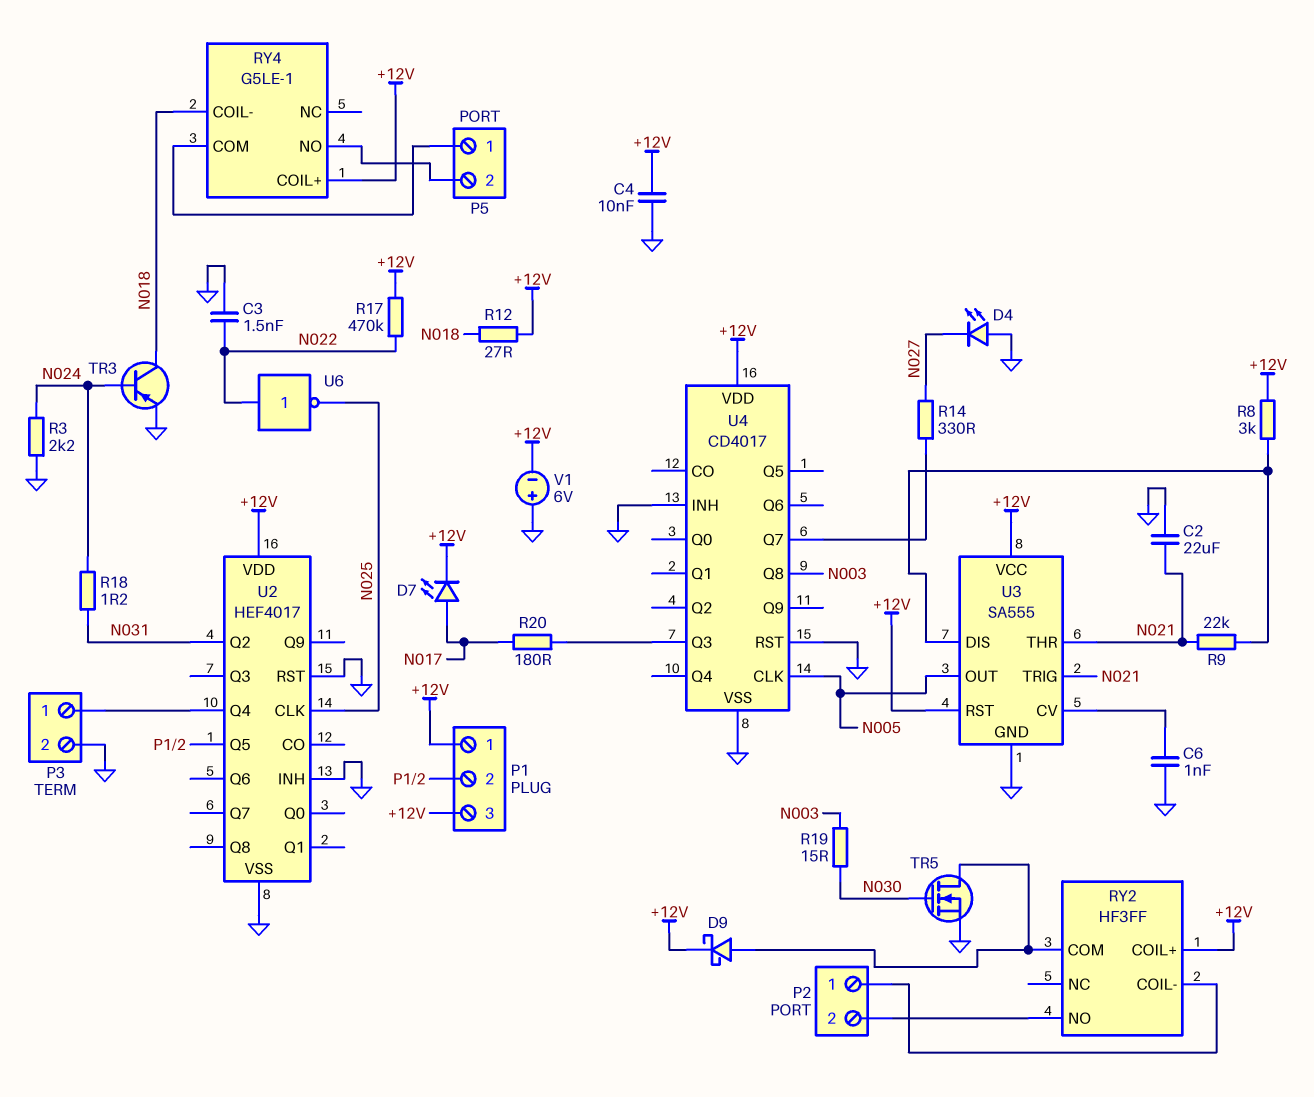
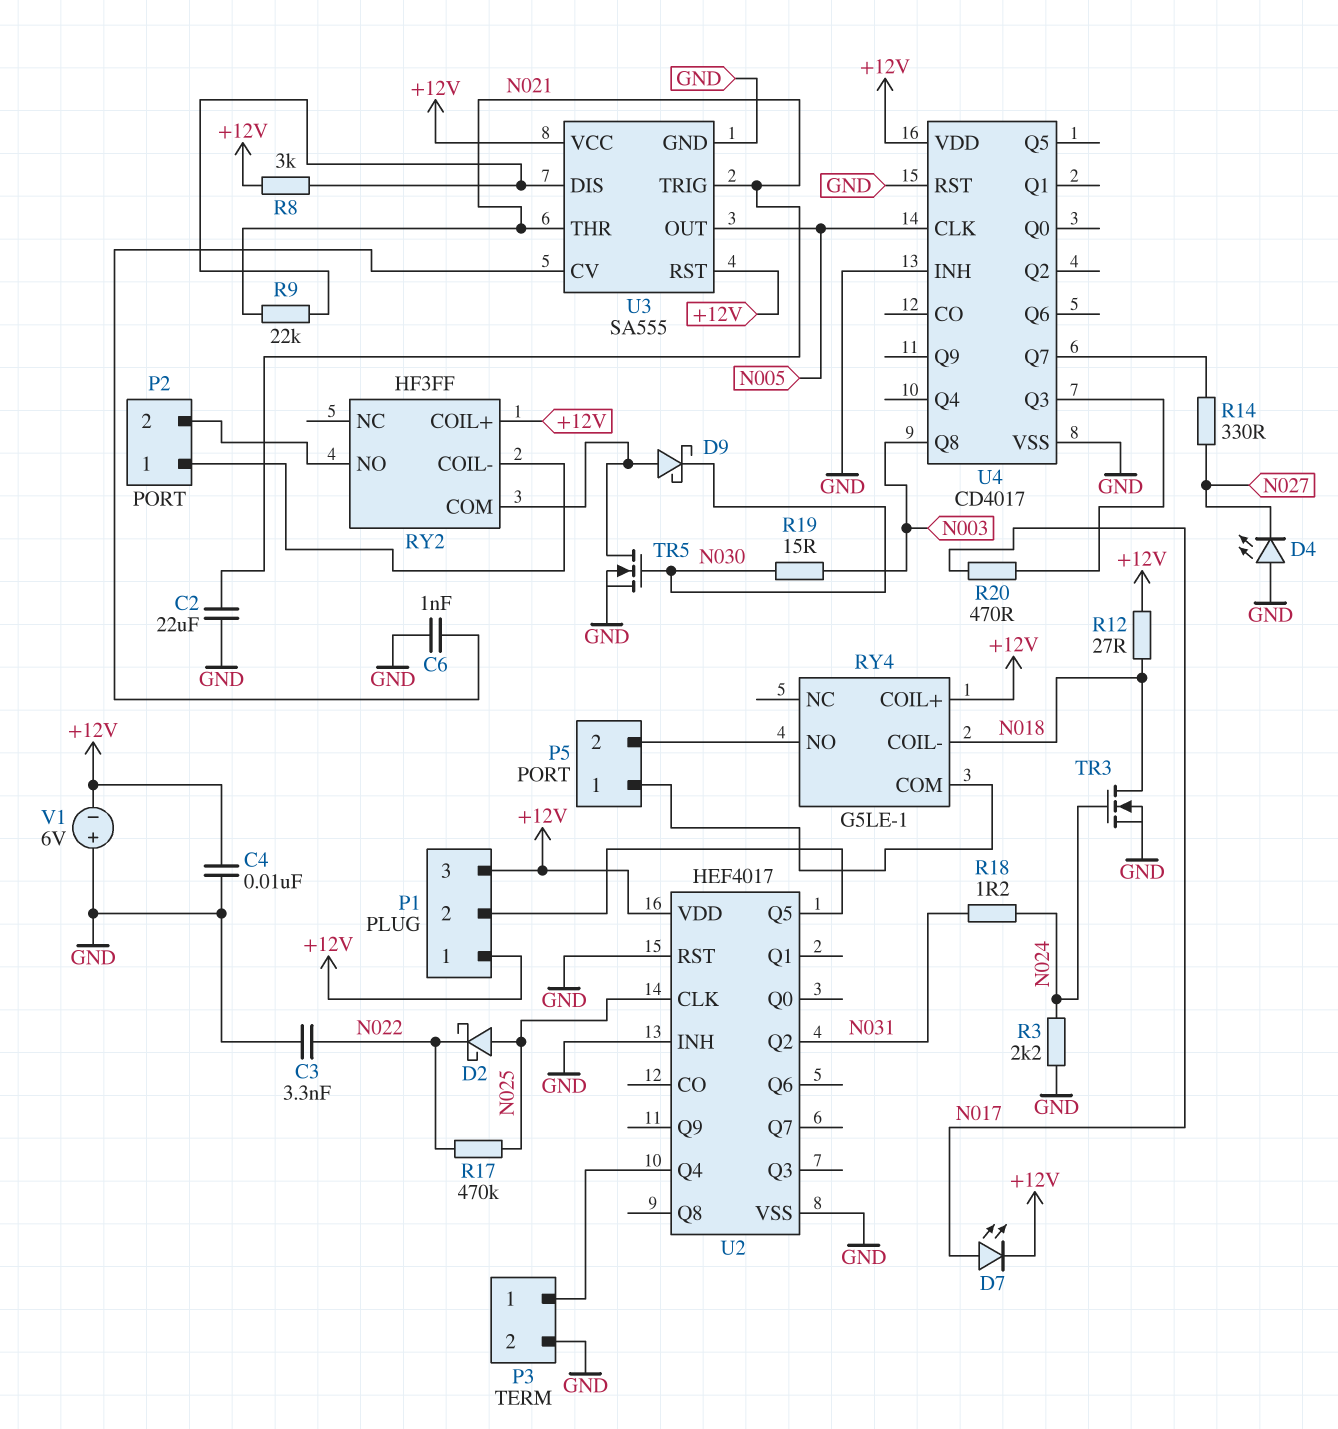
C3: 1.5nF (GND, N022) -> 3.3nF (GND, N022)
D2: none -> schottky (A N025, K N022)
D9: schottky (A RY2/COM, K +12V) -> schottky (A RY2/COM, K N030)
R17: 470k (+12V, N022) -> 470k (N022, N025)
R20: 180 (N017, U4/Q3) -> 470 (N017, U4/Q3)
TR3: PNP (B N024, C N018, E GND) -> NMOS (G N024, D N018, S GND)
U6: NOT (in N022, out N025) -> none

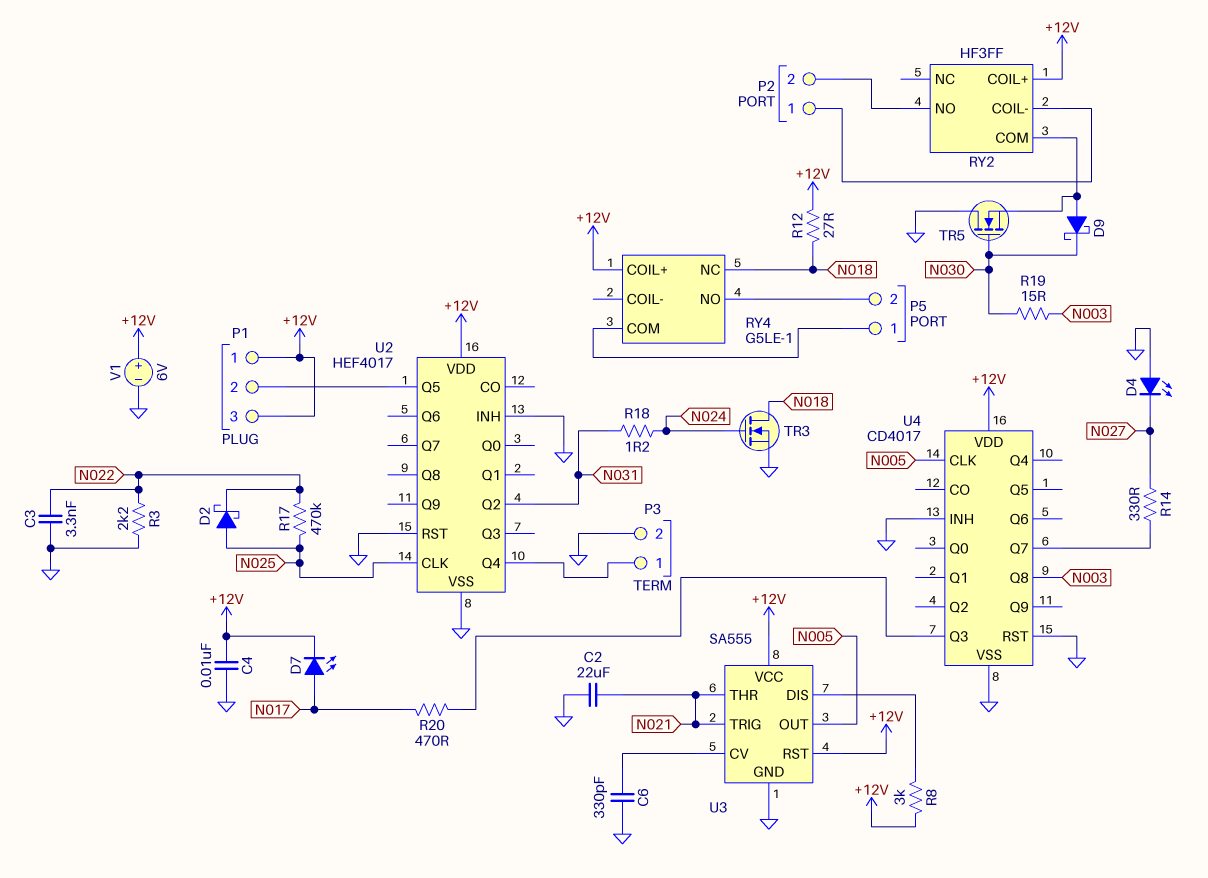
C6: 1nF (GND, U3/CV) -> 330pF (GND, U3/CV)
R3: 2.2k (GND, N024) -> 2.2k (GND, N022)
R9: 22k (N021, U3/DIS) -> none
RY4 pin COIL-: N018 -> none
RY4 pin NC: none -> N018
TR5: NMOS (G N030, D RY2/COM, S GND) -> NMOS (G N030, D GND, S RY2/COM)
V1: 6V (plus GND, minus +12V) -> 6V (plus +12V, minus GND)

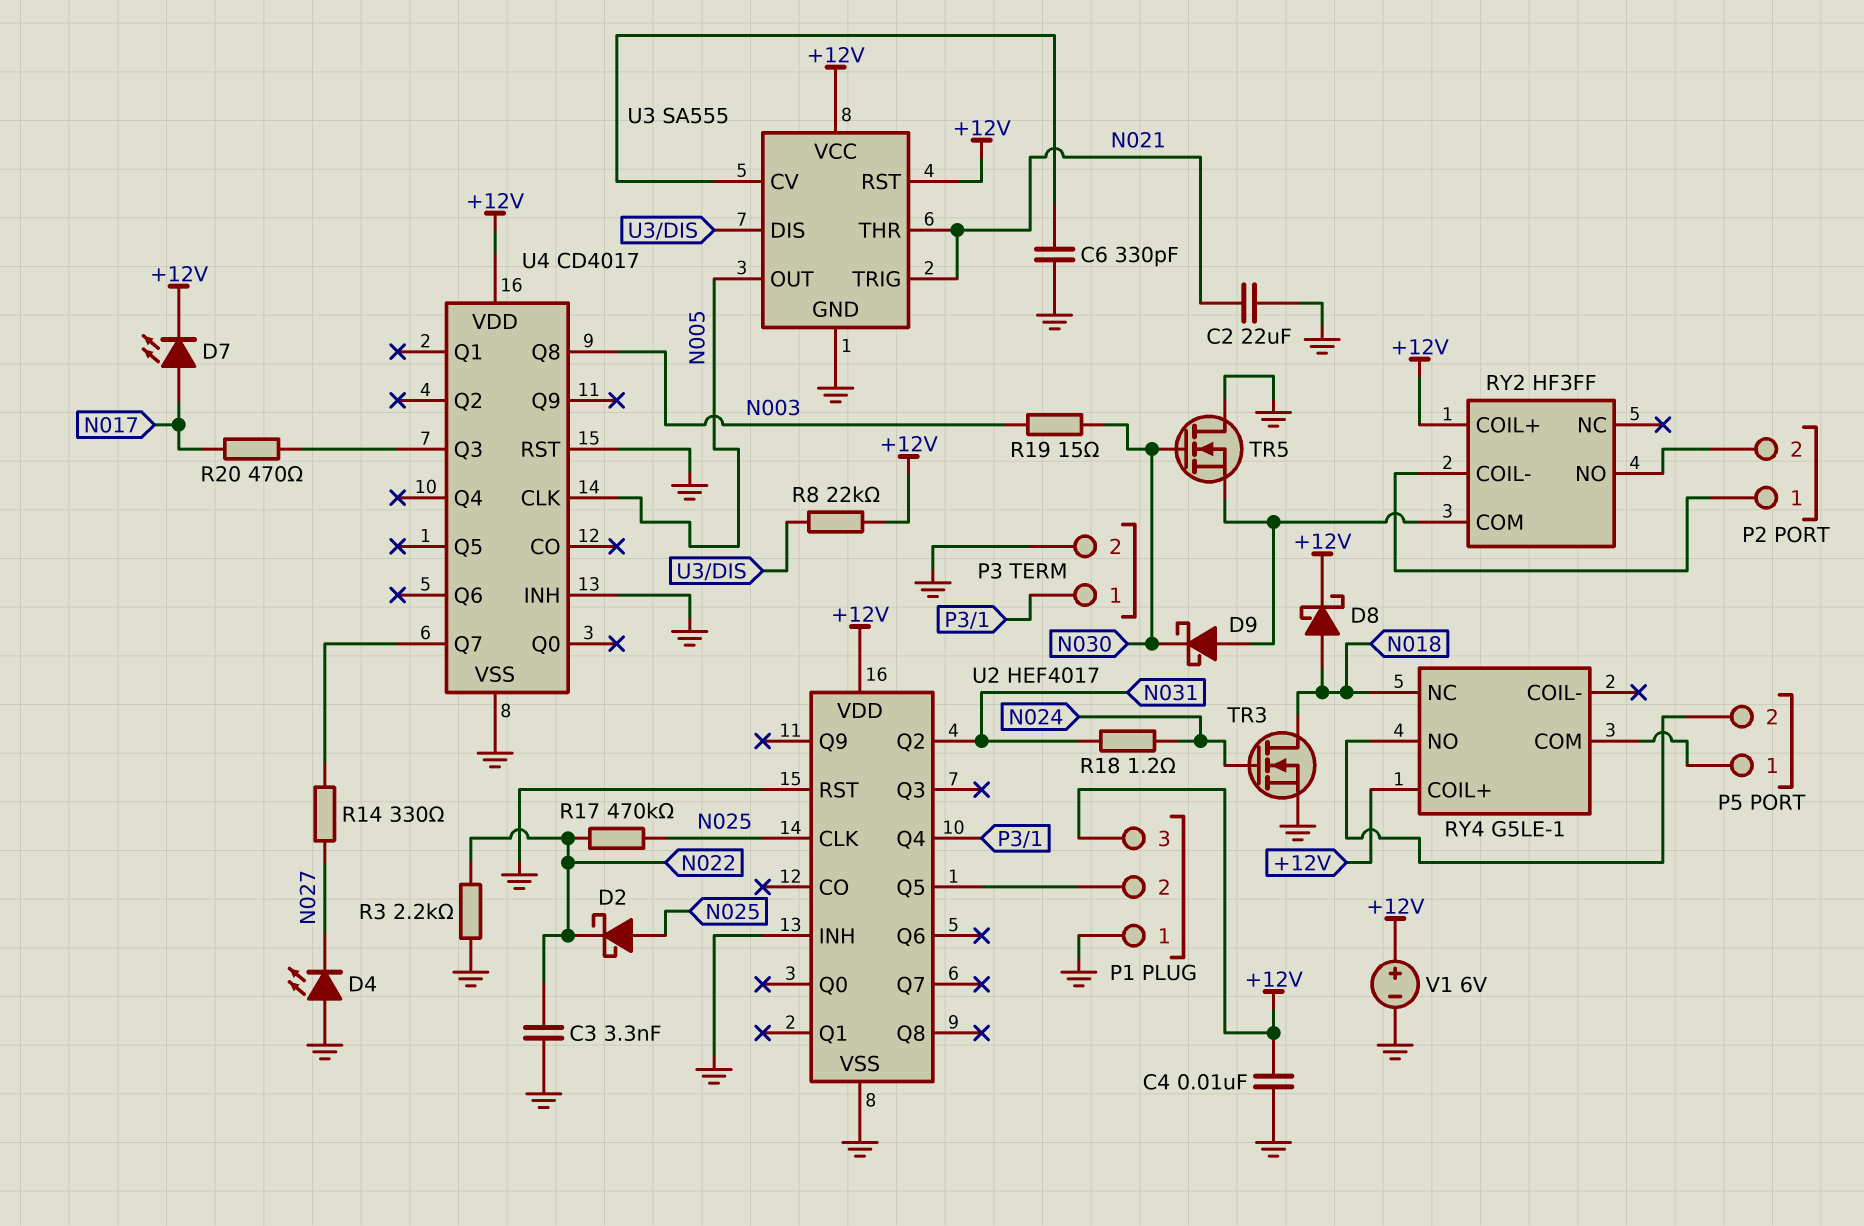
D8: none -> schottky (A N018, K +12V)
P1 pin 1: +12V -> GND
R8: 3k (+12V, U3/DIS) -> 22k (+12V, U3/DIS)
R12: 27 (+12V, N018) -> none

